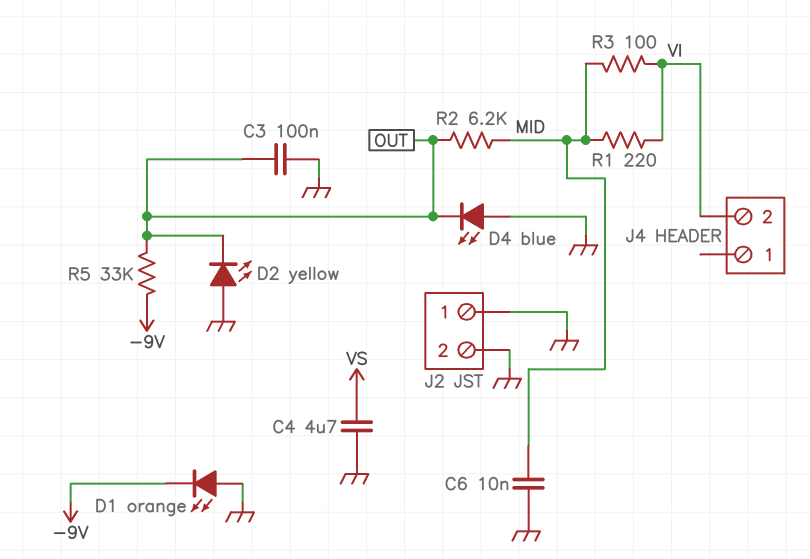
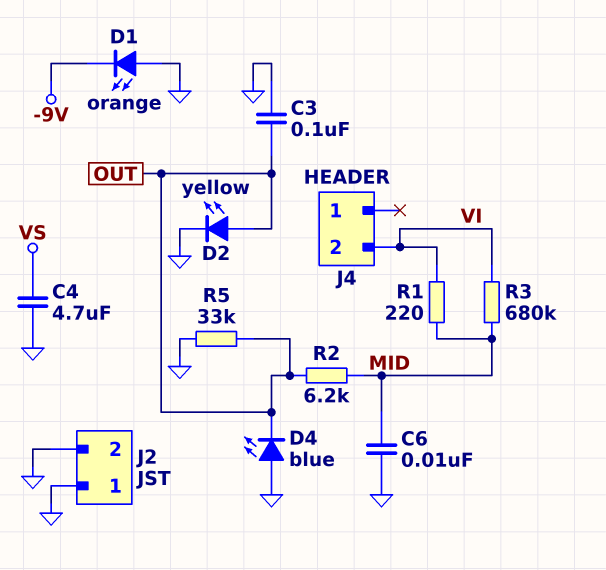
D2: LED yellow (A GND, K OUT) -> LED yellow (A OUT, K GND)
R3: 100 (MID, VI) -> 680k (MID, VI)
R5: 33k (-9V, OUT) -> 33k (GND, OUT)

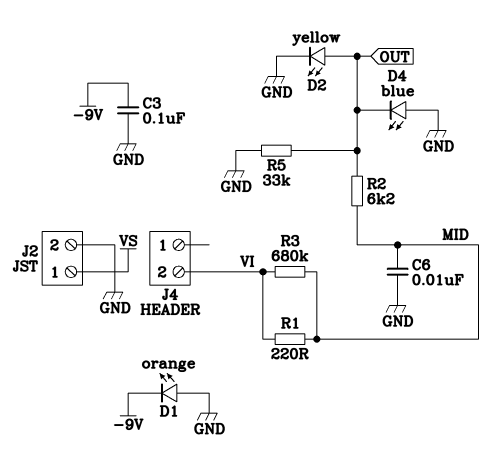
C3: 100nF (GND, OUT) -> 100nF (-9V, GND)
C4: 4.7uF (GND, VS) -> none
J2 pin 1: GND -> VS

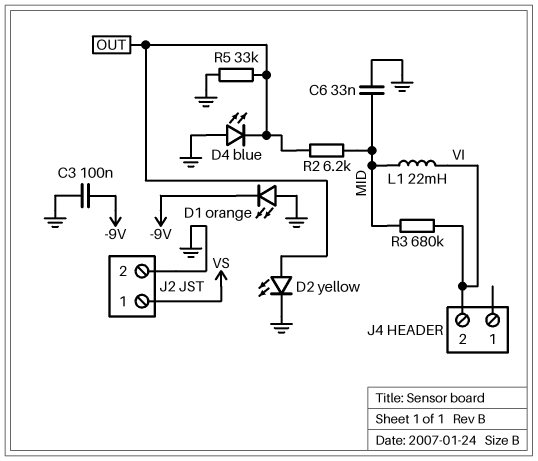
C6: 10nF (GND, MID) -> 33nF (GND, MID)
L1: none -> 22mH (MID, VI)
R1: 220 (MID, VI) -> none

